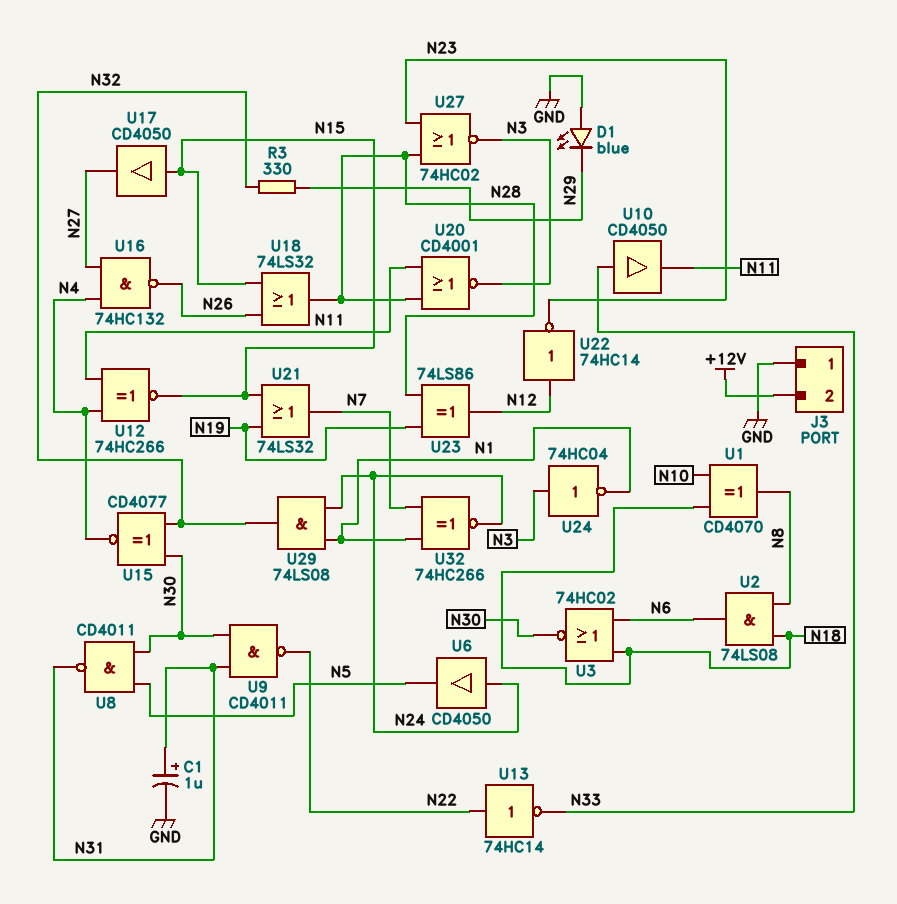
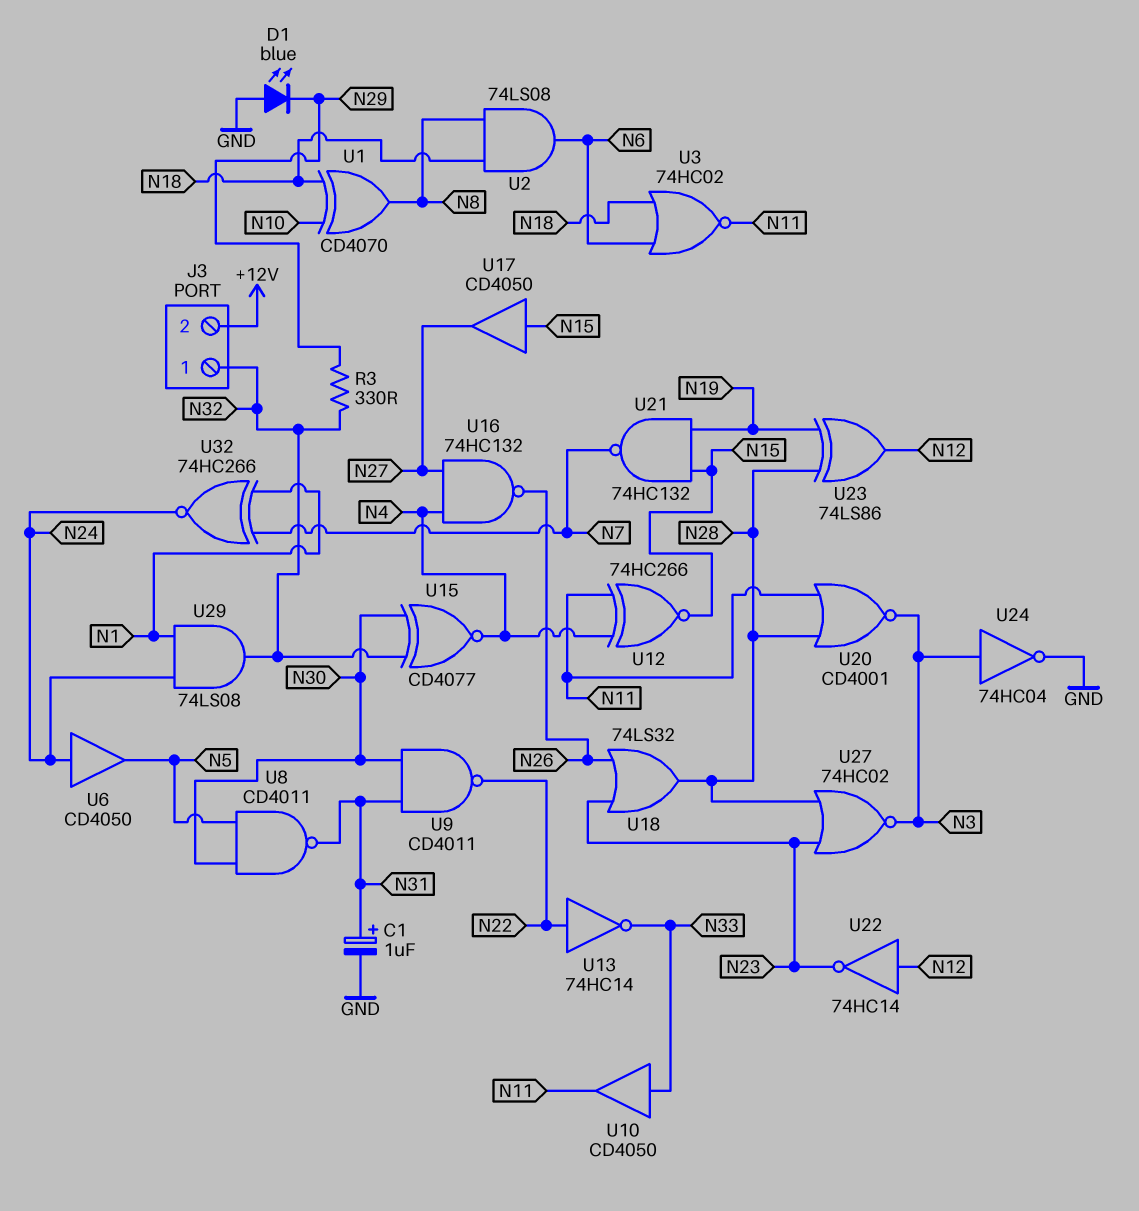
J3 pin 1: GND -> N32
U3: NOR 74HC02 (in N6, in N18, out N30) -> NOR 74HC02 (in N6, in N18, out N11)
U18: OR 74LS32 (in N15, in N26, out N28) -> OR 74LS32 (in N23, in N26, out N28)
U21: OR 74LS32 (in N15, in N19, out N7) -> NAND 74HC132 (in N15, in N19, out N7)
U24: NOT 74HC04 (in N3, out N1) -> NOT 74HC04 (in N3, out GND)

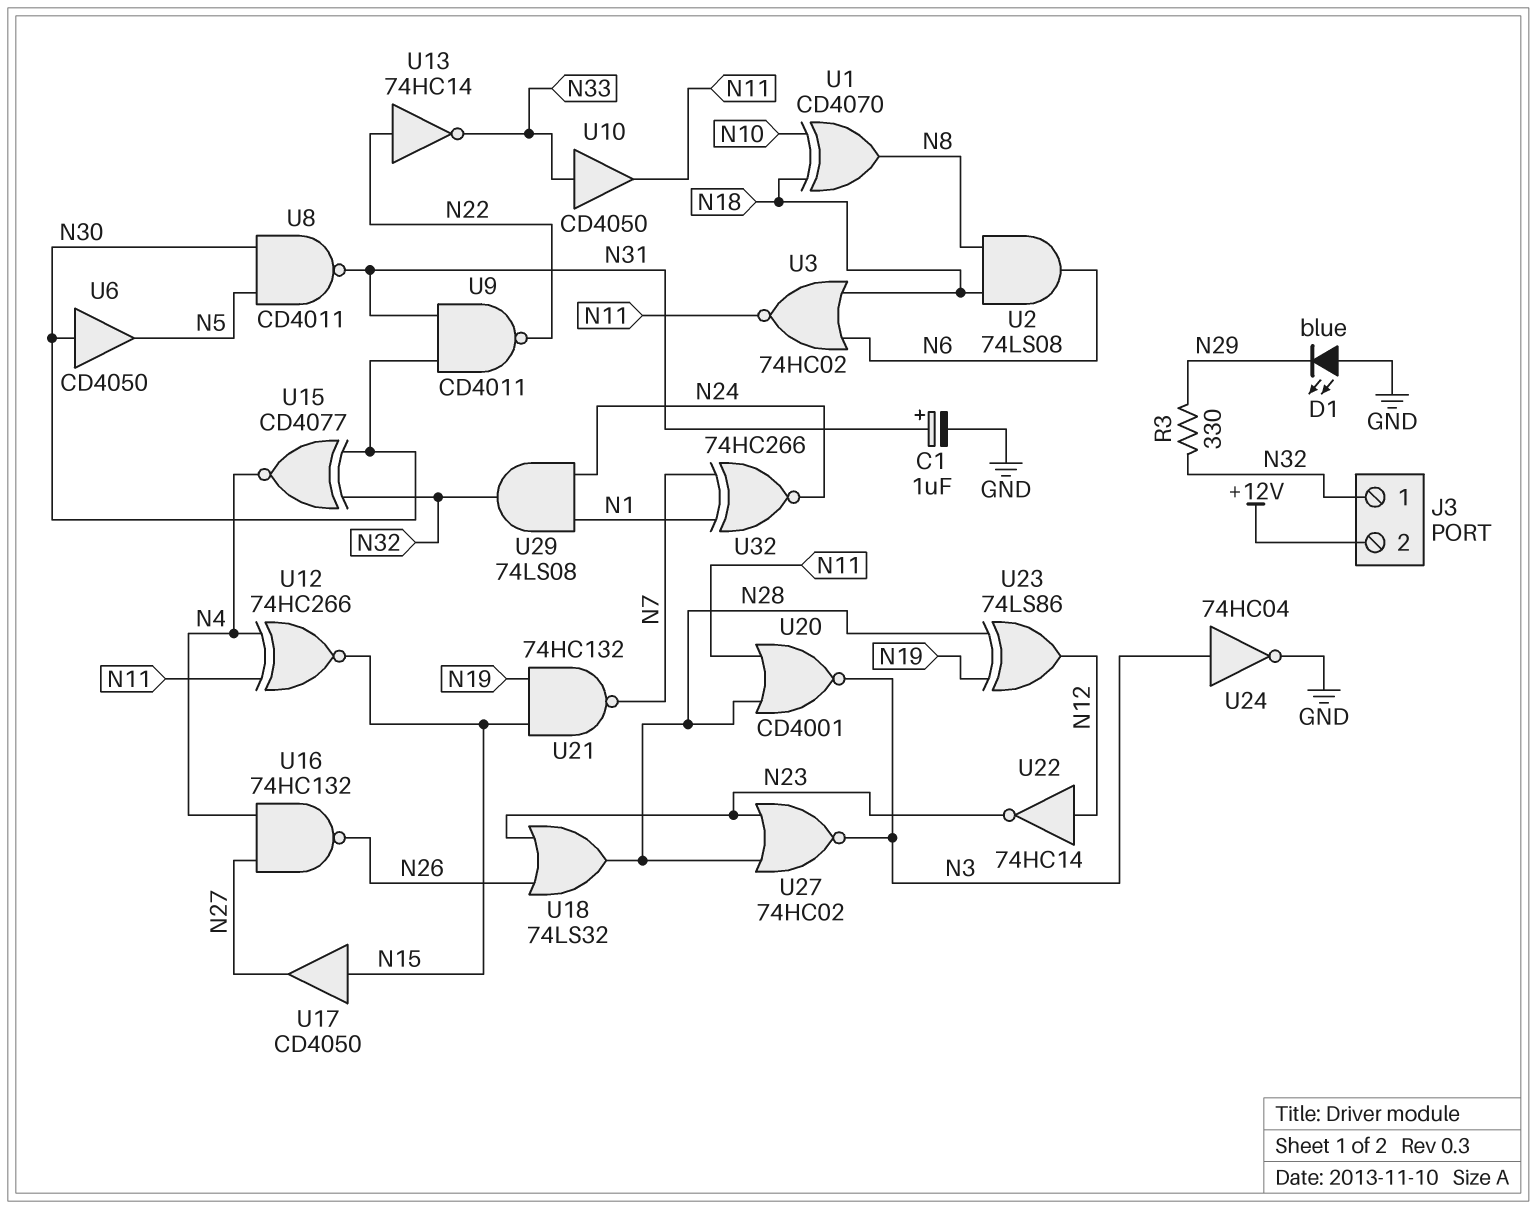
U6: buffer CD4050 (in N24, out N5) -> buffer CD4050 (in N30, out N5)

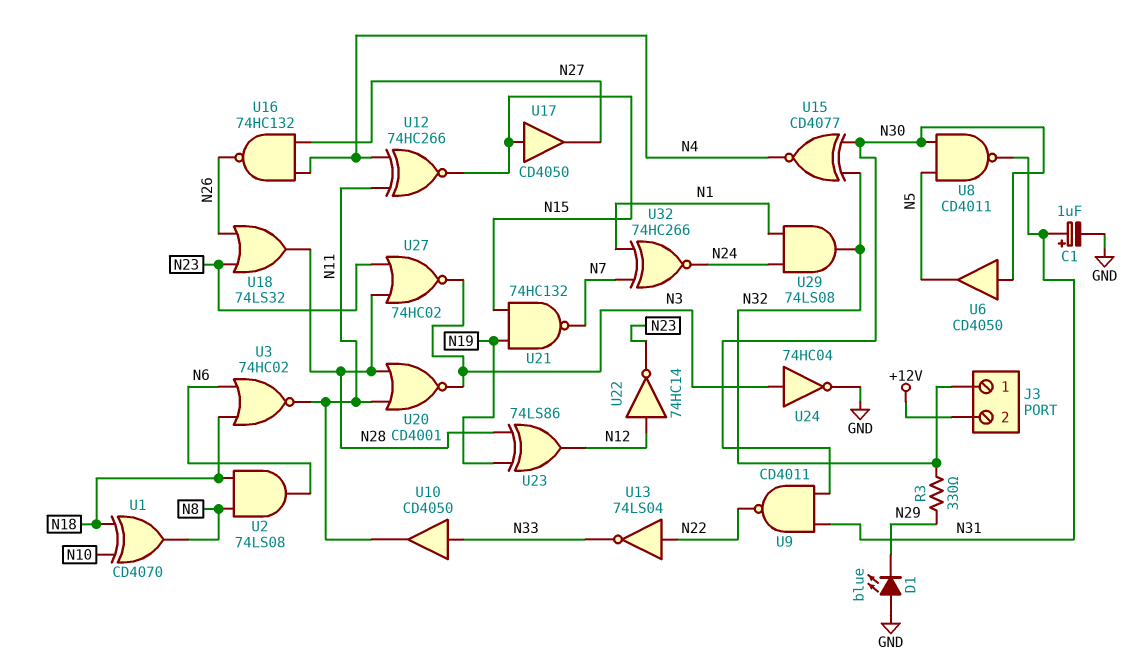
U13: NOT 74HC14 (in N22, out N33) -> NOT 74LS04 (in N22, out N33)

